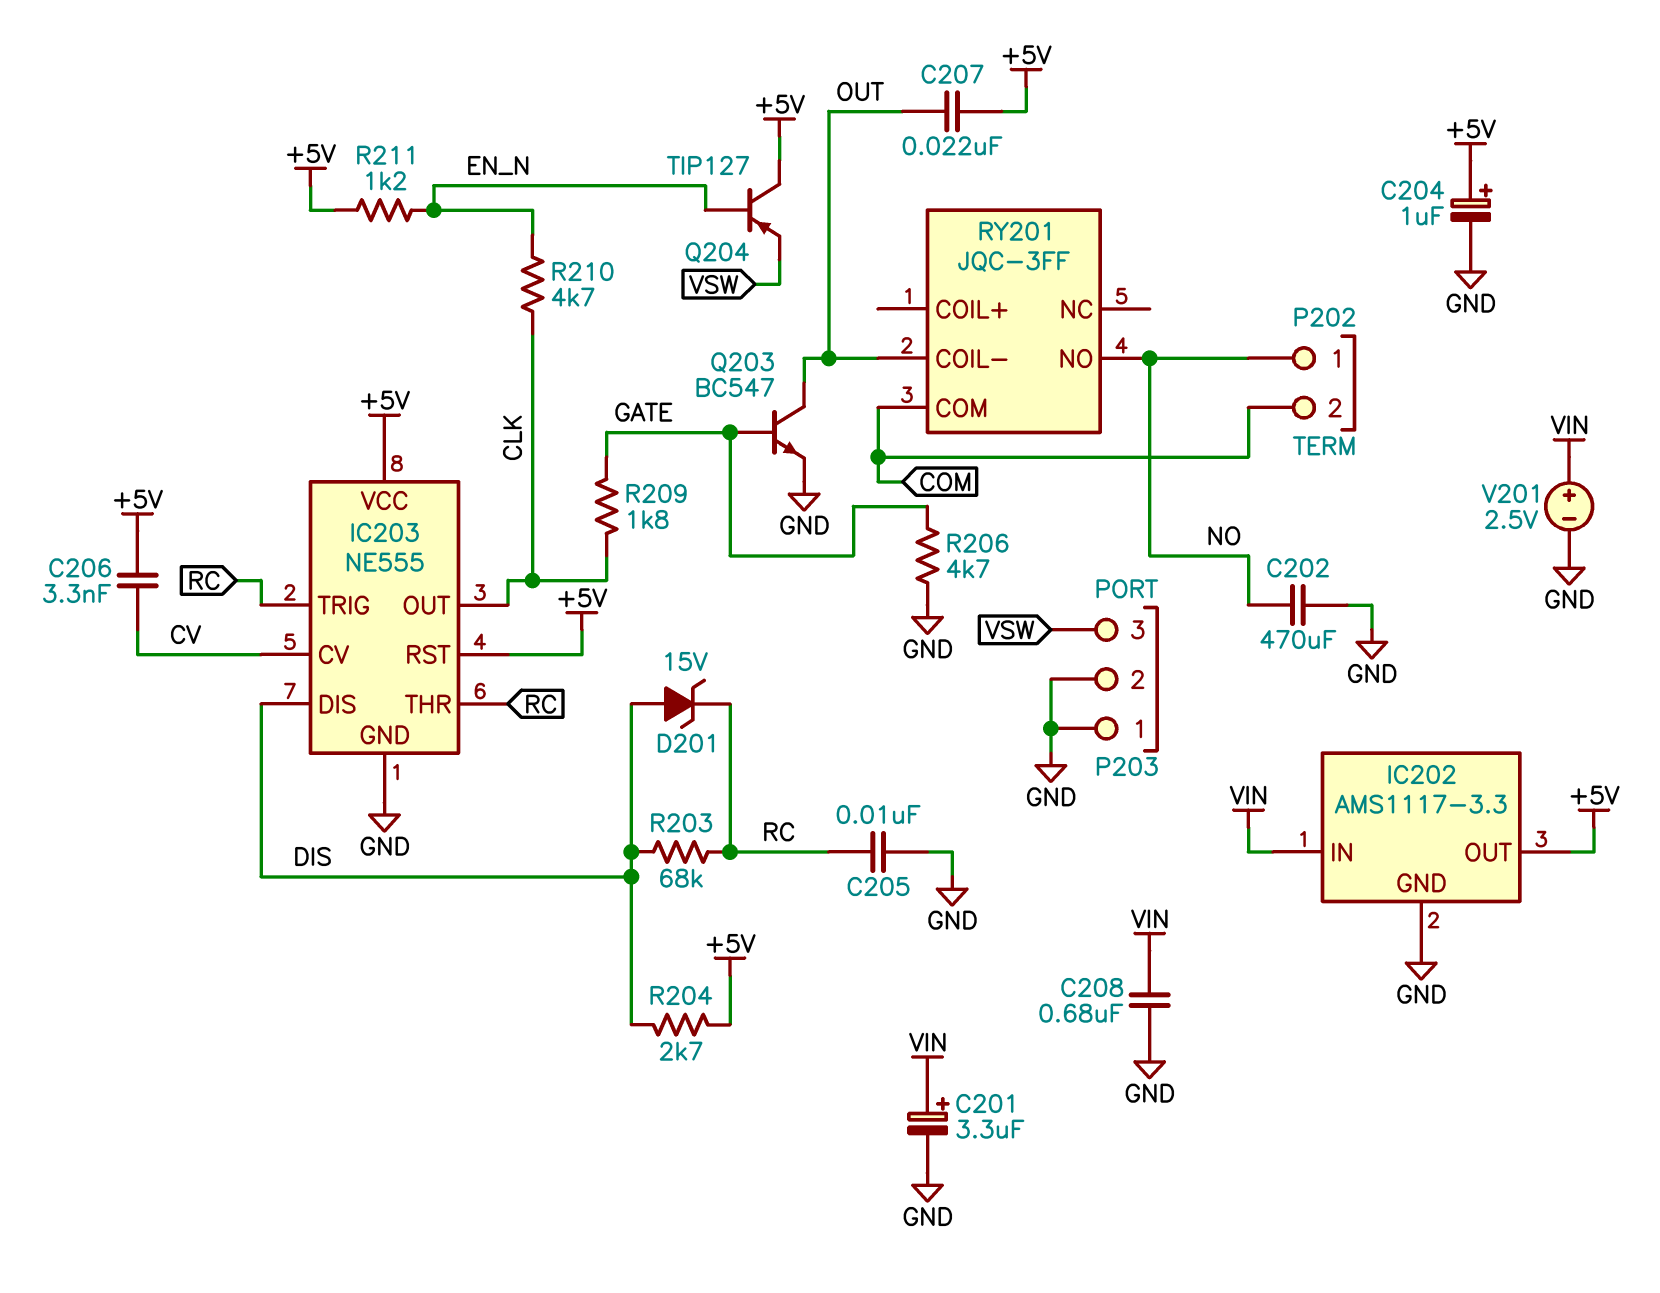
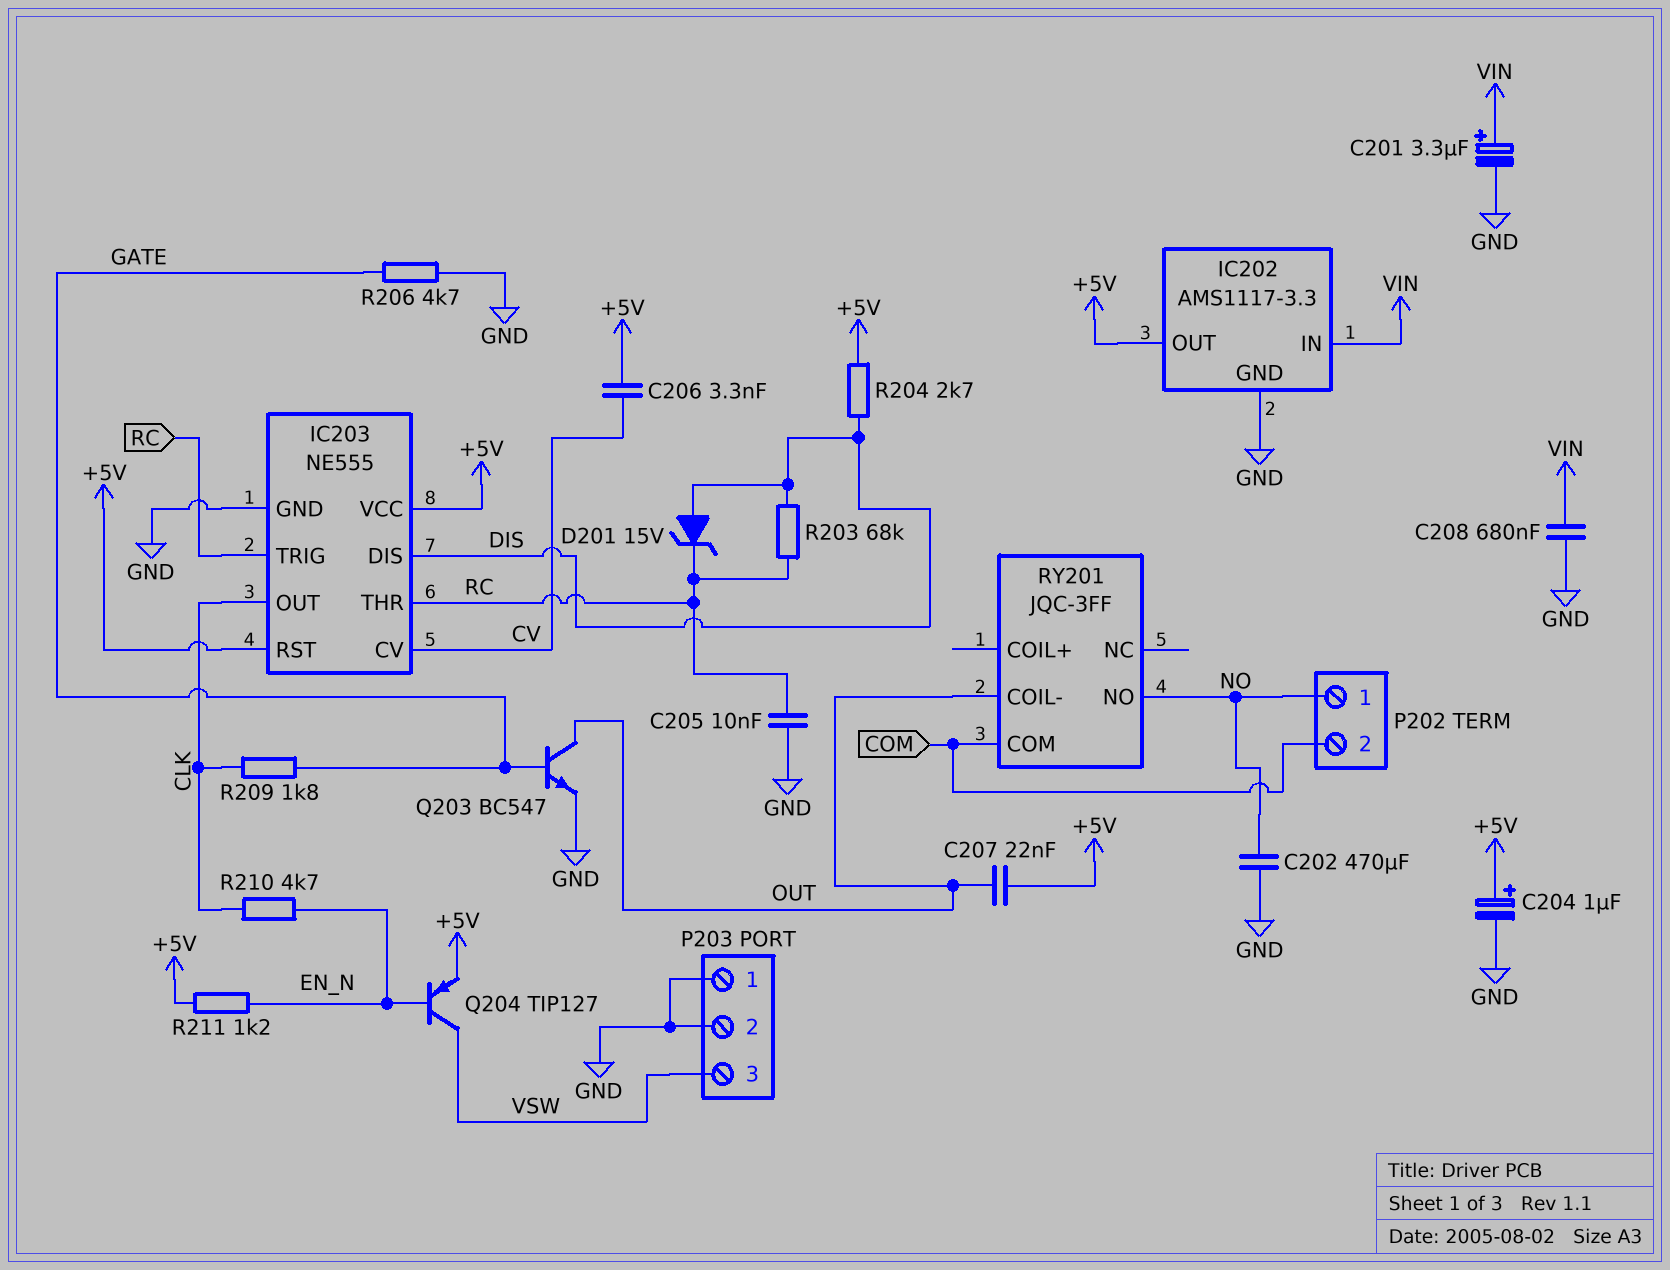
Q204: PNP TIP127 (B EN_N, C +5V, E VSW) -> PNP TIP127 (B EN_N, C VSW, E +5V)
V201: 2.5V (plus VIN, minus GND) -> none

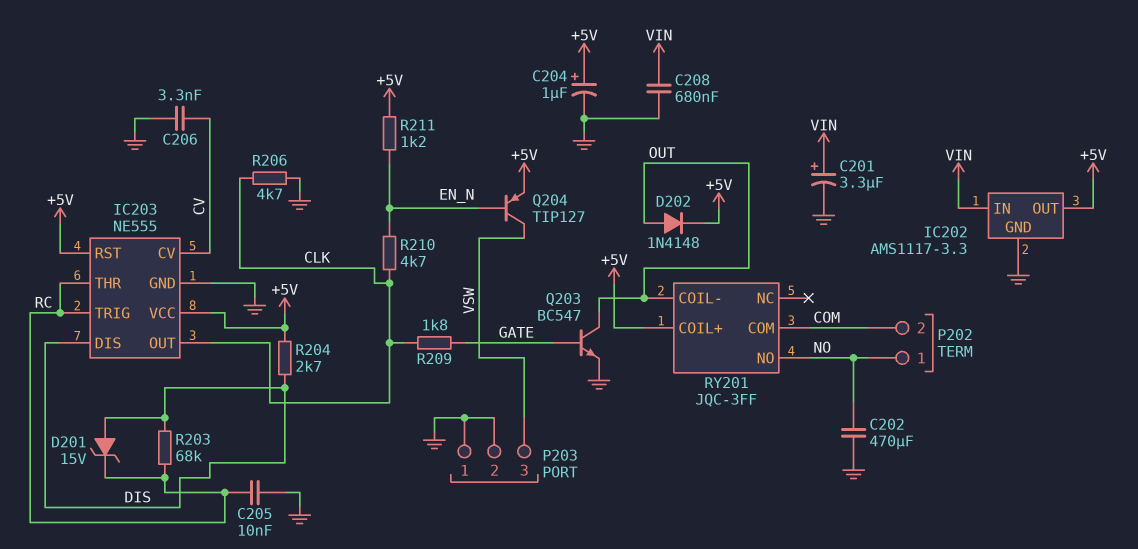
C206: 3.3nF (+5V, CV) -> 3.3nF (CV, GND)
C207: 22nF (+5V, OUT) -> none
D202: none -> diode 1N4148 (A OUT, K +5V)
R206: 4.7k (GATE, GND) -> 4.7k (CLK, GND)
RY201 pin COIL+: none -> +5V

